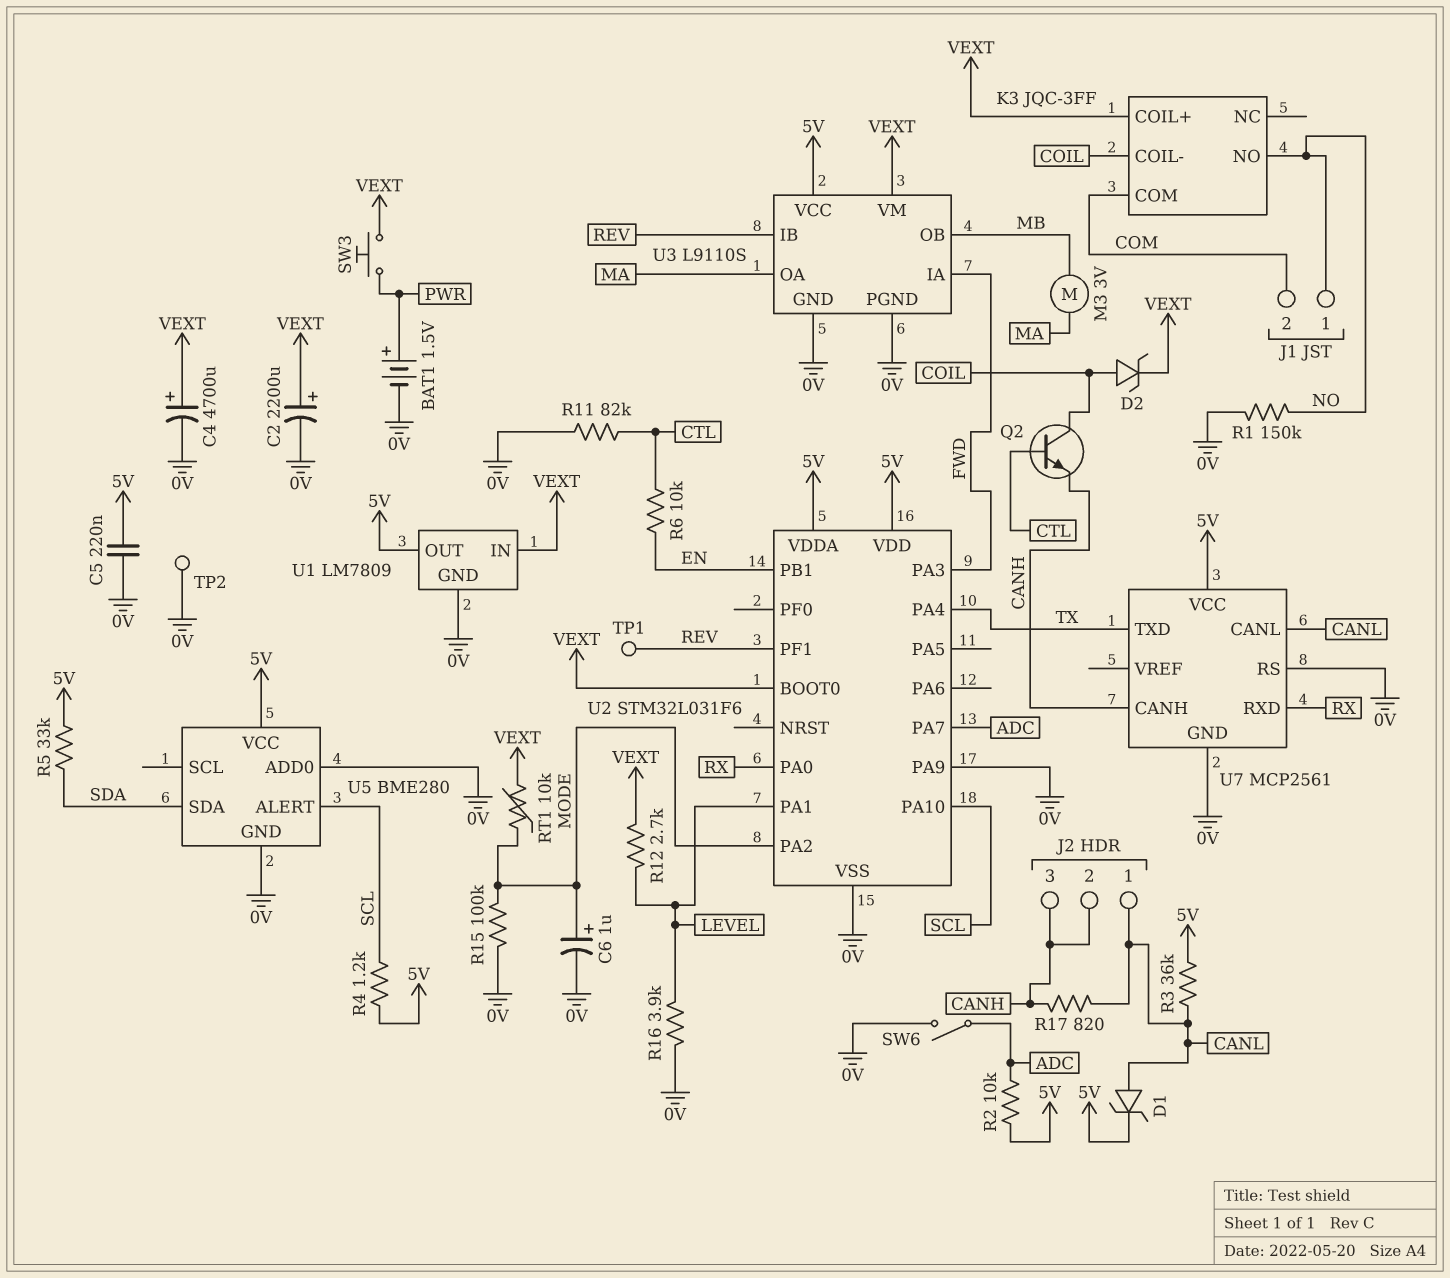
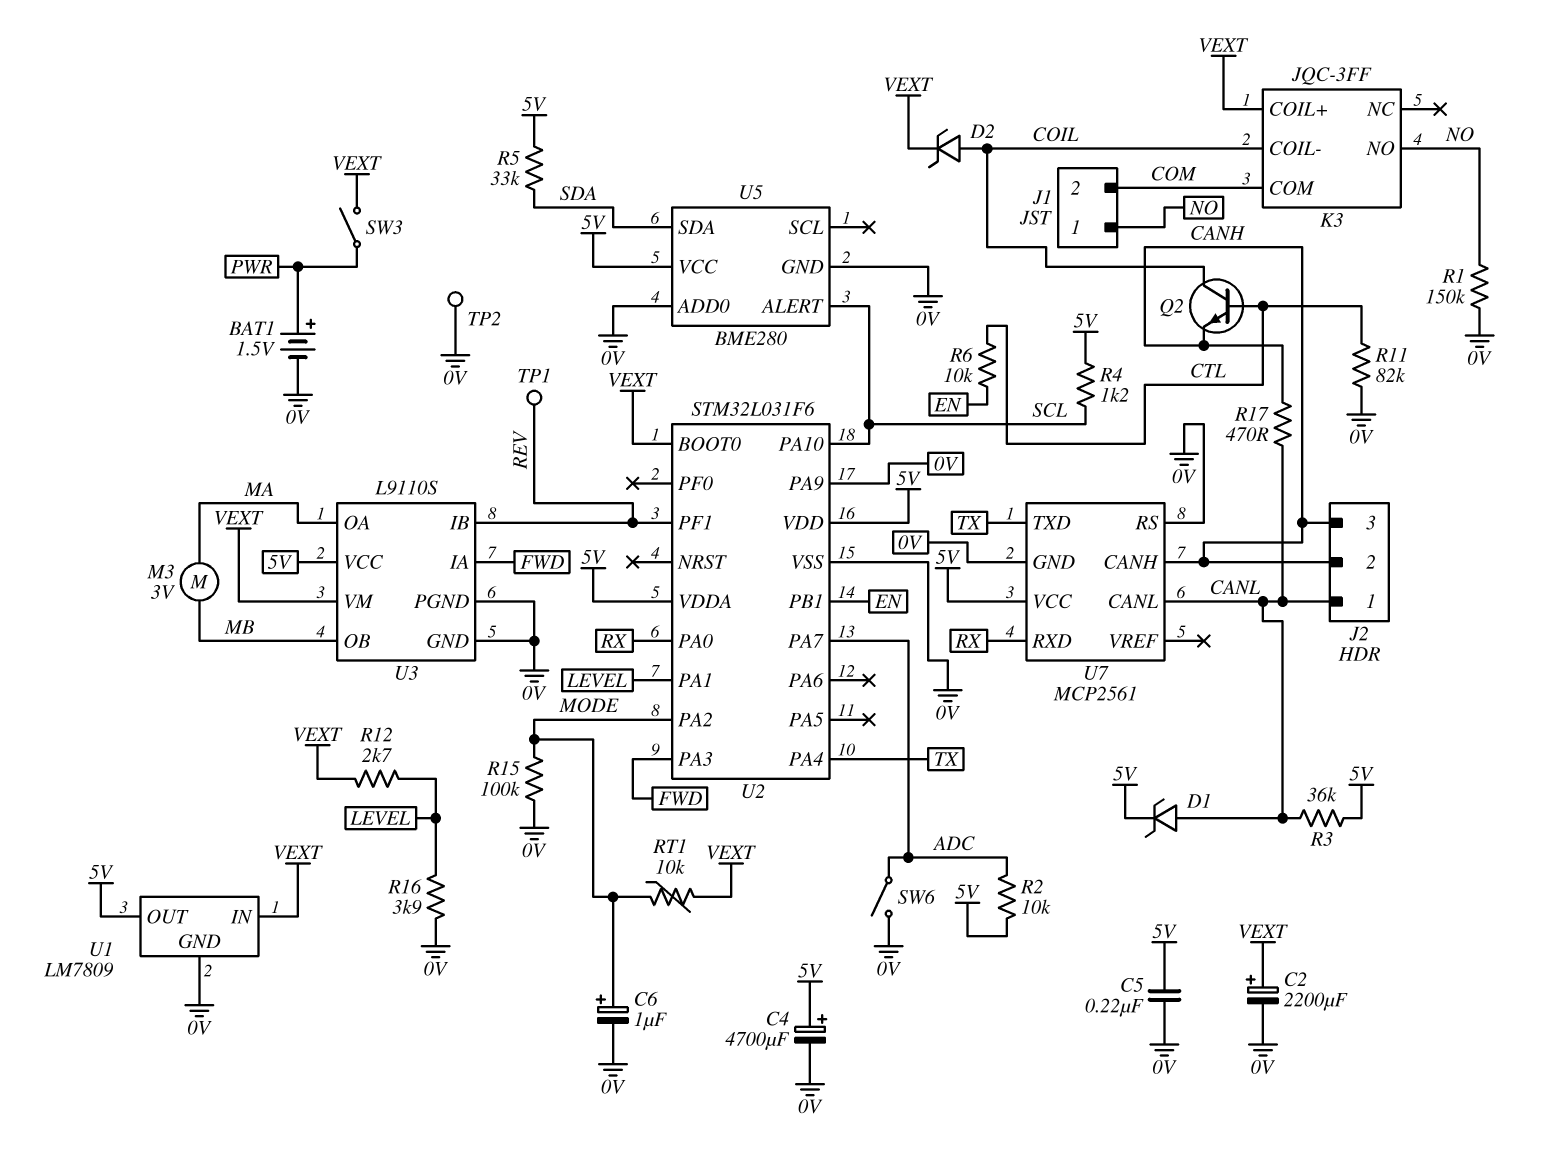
C4: 4700uF (plus VEXT, minus 0V) -> 4700uF (plus 5V, minus 0V)
R17: 820 (CANH, CANL) -> 470 (CANH, CANL)
SW3: button (PWR, VEXT) -> switch (PWR, VEXT)

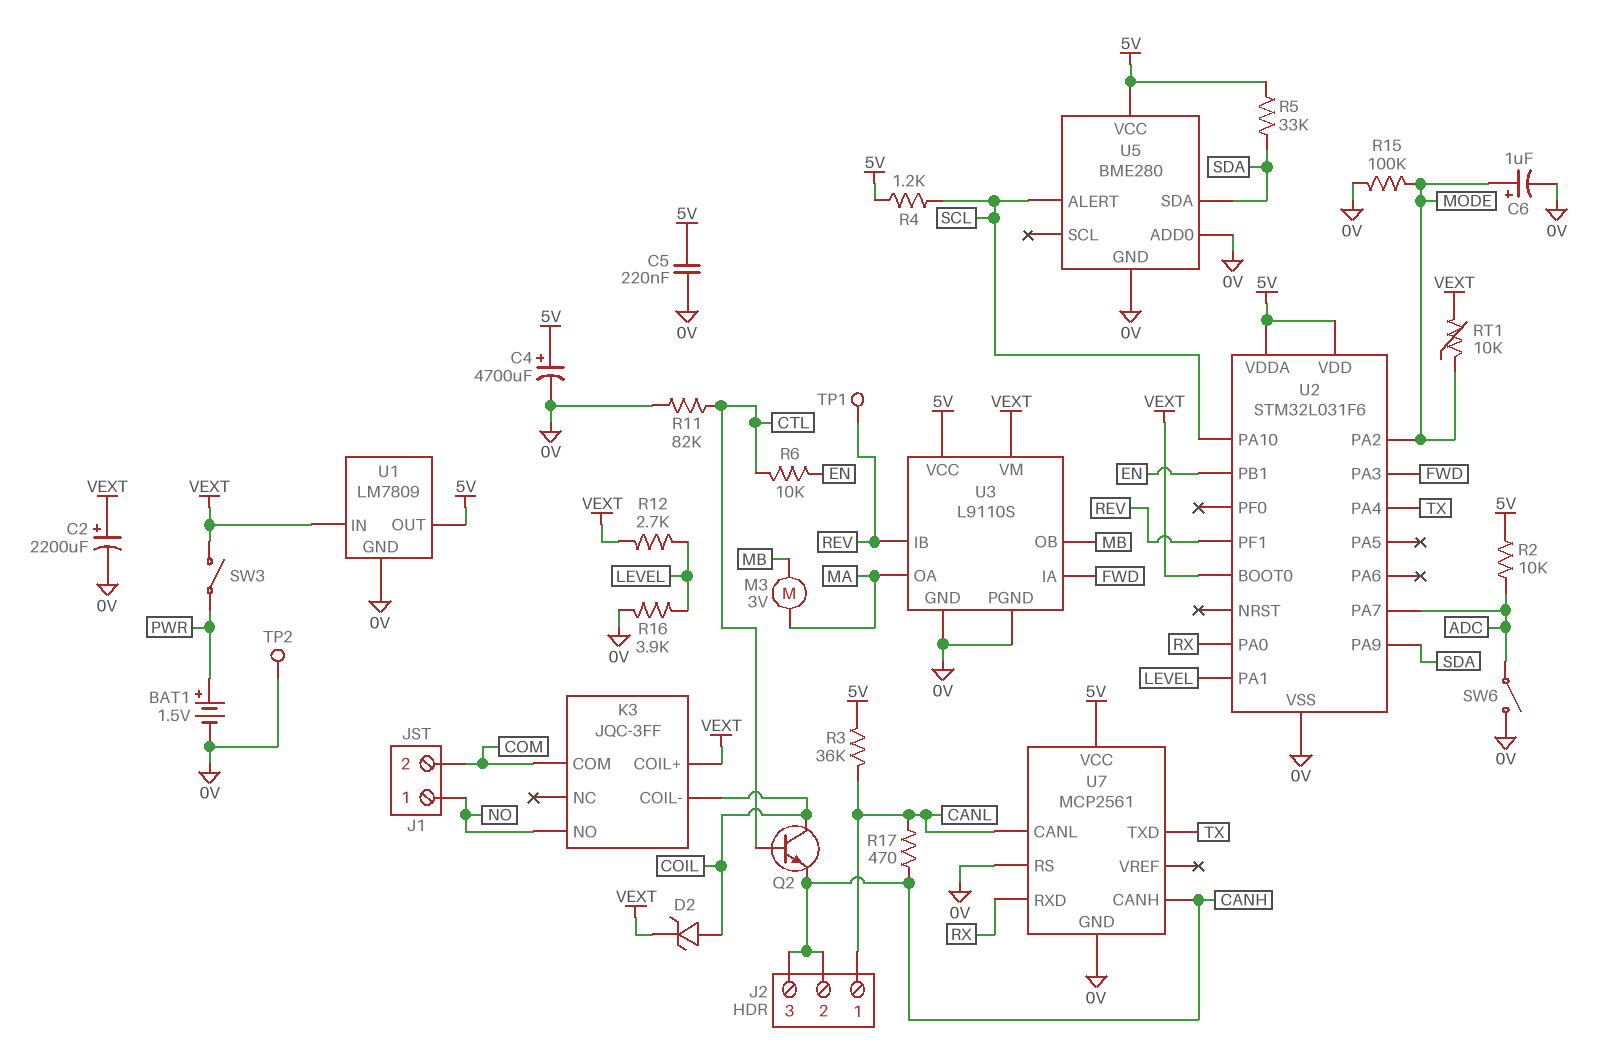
D1: zener (A CANL, K 5V) -> none
R1: 150k (0V, NO) -> none
U2 pin PA9: 0V -> SDA

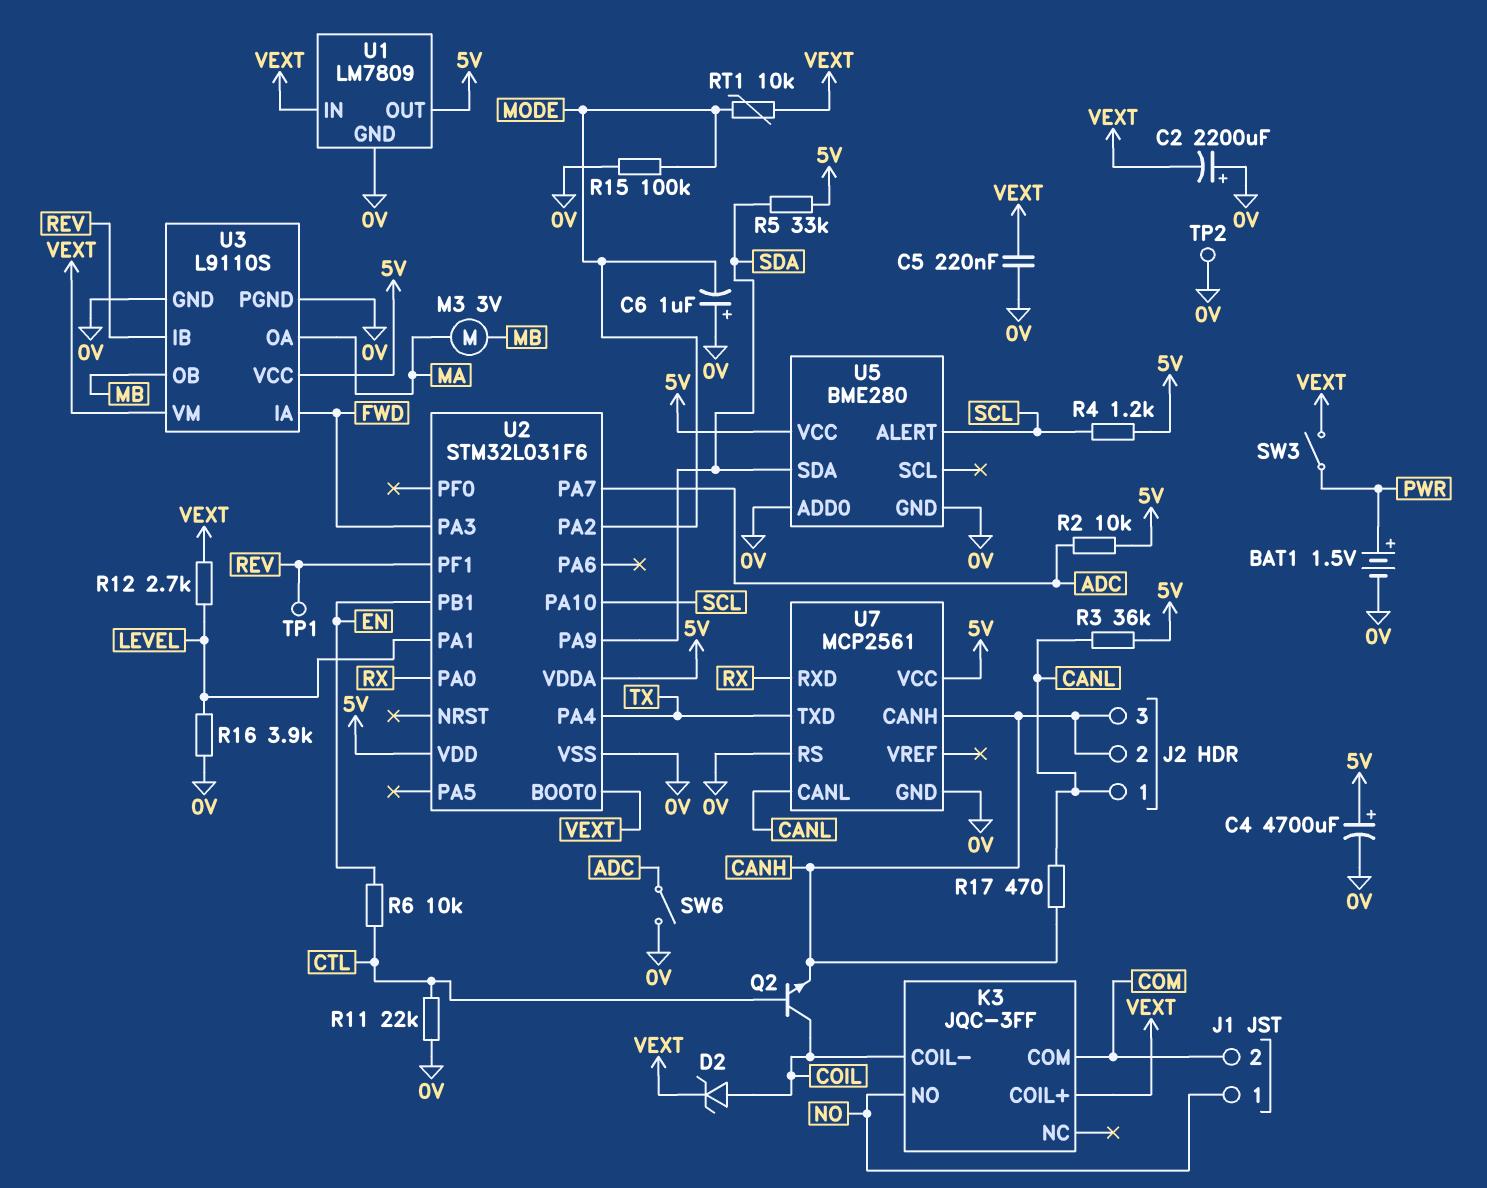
C2: 2200uF (plus VEXT, minus 0V) -> 2200uF (plus 0V, minus VEXT)
C5: 220nF (0V, 5V) -> 220nF (0V, VEXT)
C6: 1uF (plus MODE, minus 0V) -> 1uF (plus 0V, minus MODE)
R11: 82k (0V, CTL) -> 22k (0V, CTL)

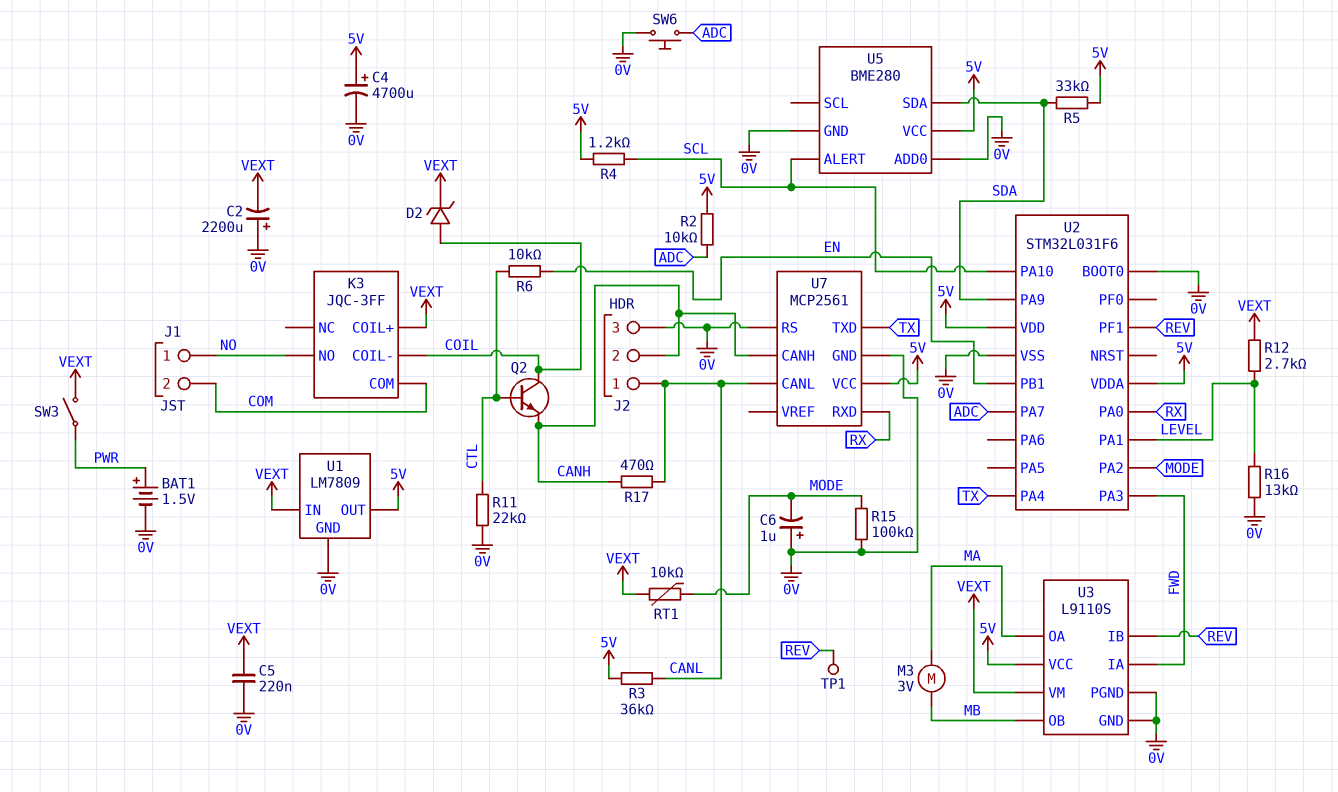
J2 pin 3: CANH -> 0V
R16: 3.9k (0V, LEVEL) -> 13k (0V, LEVEL)
SW6: switch (0V, ADC) -> button (0V, ADC)
TP2: test point (0V) -> none
U2 pin BOOT0: VEXT -> 0V

